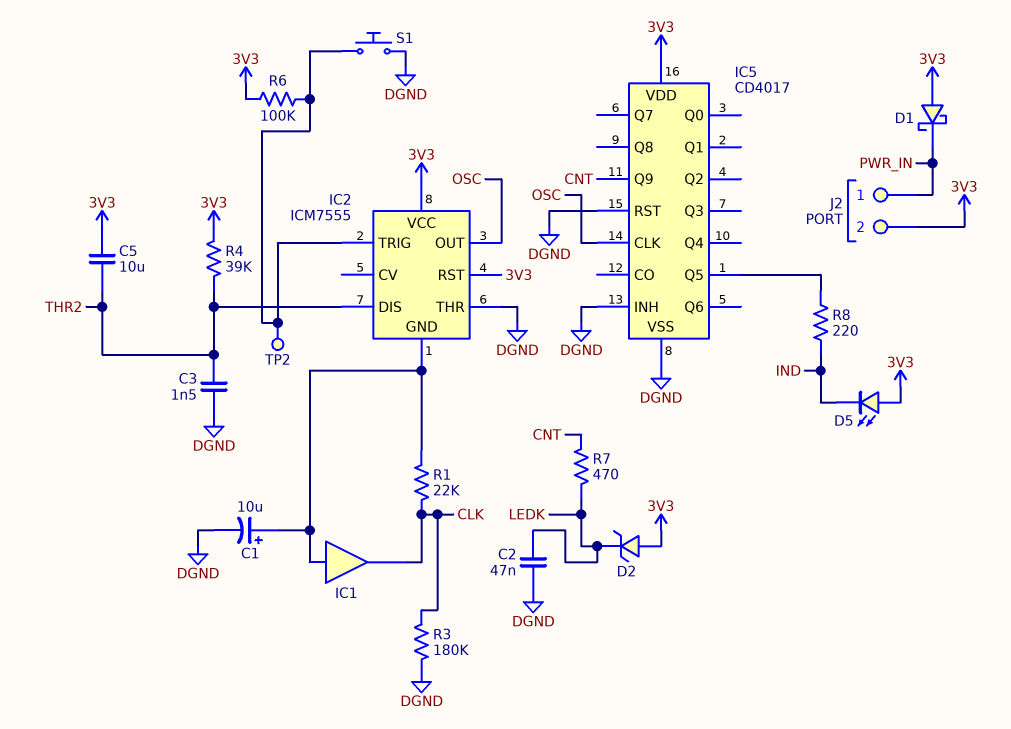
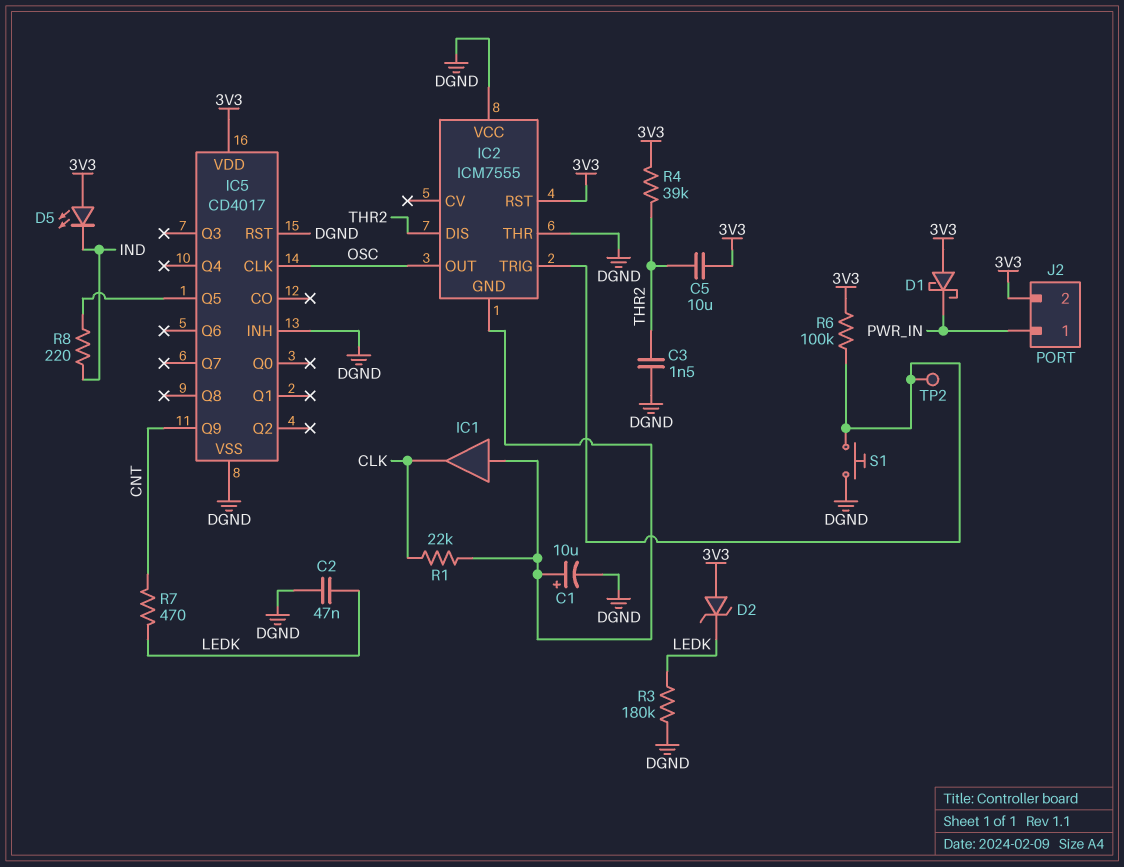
IC2 pin VCC: 3V3 -> DGND
R3: 180k (CLK, DGND) -> 180k (DGND, LEDK)

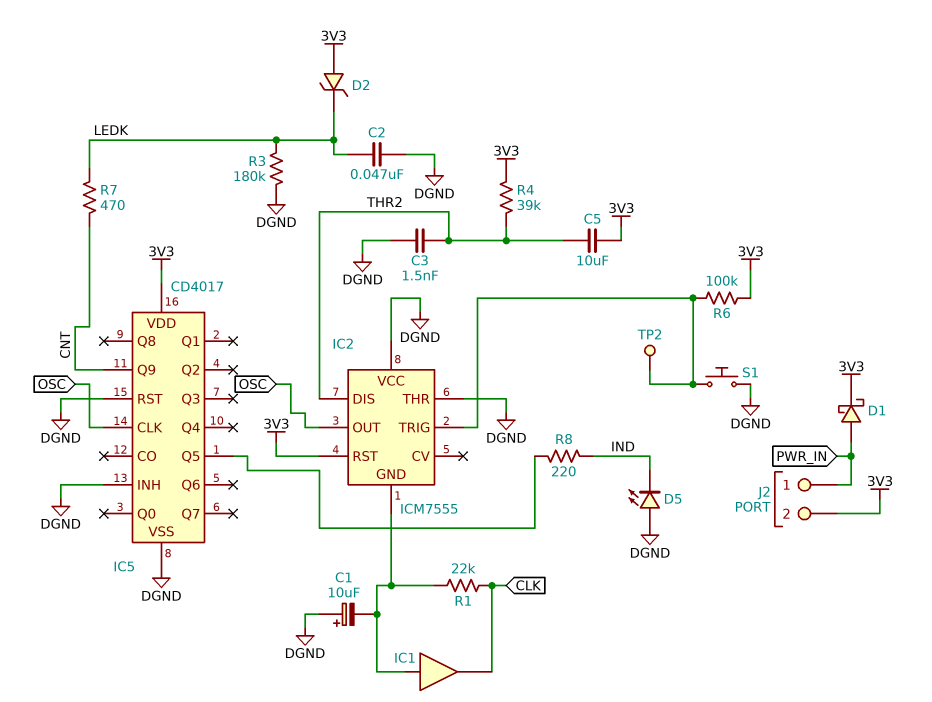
C1: 10uF (plus IC2/GND, minus DGND) -> 10uF (plus DGND, minus IC2/GND)
D1: schottky (A 3V3, K PWR_IN) -> schottky (A PWR_IN, K 3V3)
D5: LED (A 3V3, K IND) -> LED (A DGND, K IND)

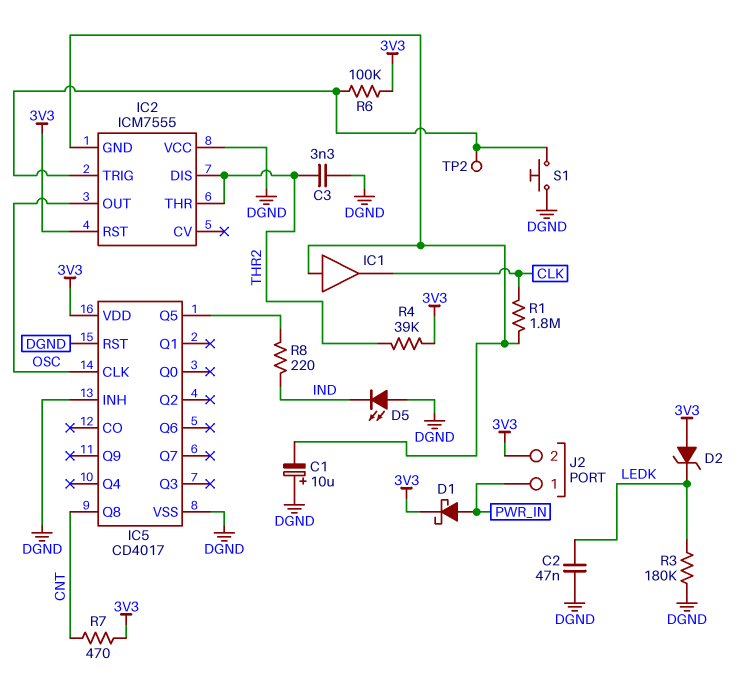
C3: 1.5nF (DGND, THR2) -> 3.3nF (DGND, THR2)
C5: 10uF (3V3, THR2) -> none
IC2 pin THR: DGND -> THR2
IC5 pin Q8: none -> CNT
IC5 pin Q9: CNT -> none
R1: 22k (CLK, IC2/GND) -> 1.8M (CLK, IC2/GND)
R7: 470 (CNT, LEDK) -> 470 (3V3, CNT)

